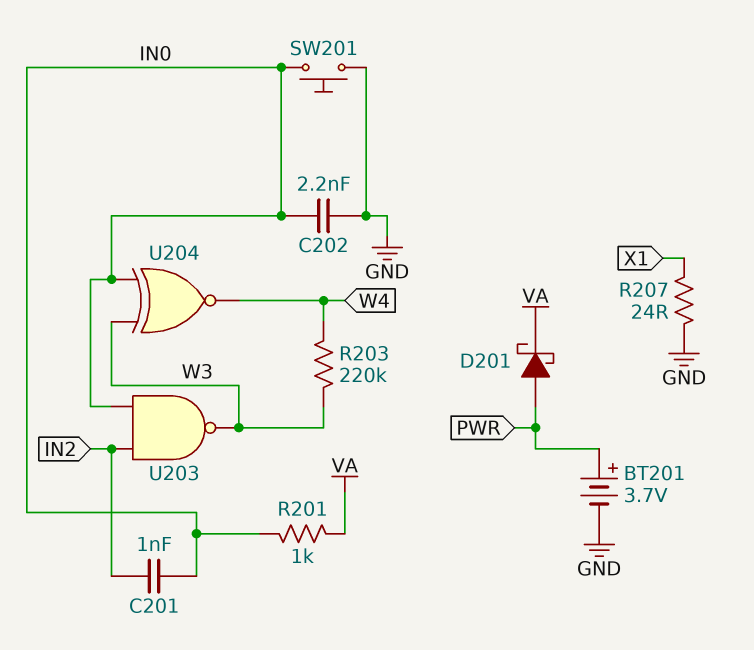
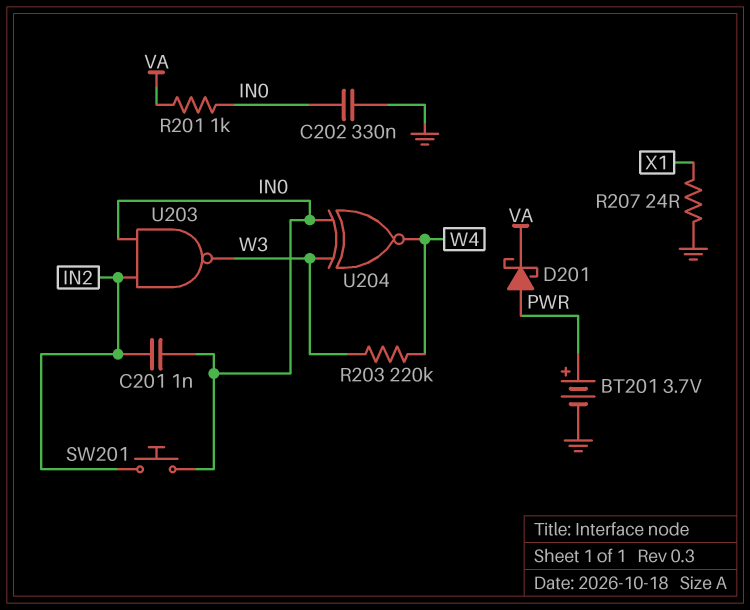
C202: 2.2nF (GND, IN0) -> 330nF (GND, IN0)
SW201: button (GND, IN0) -> button (IN0, IN2)

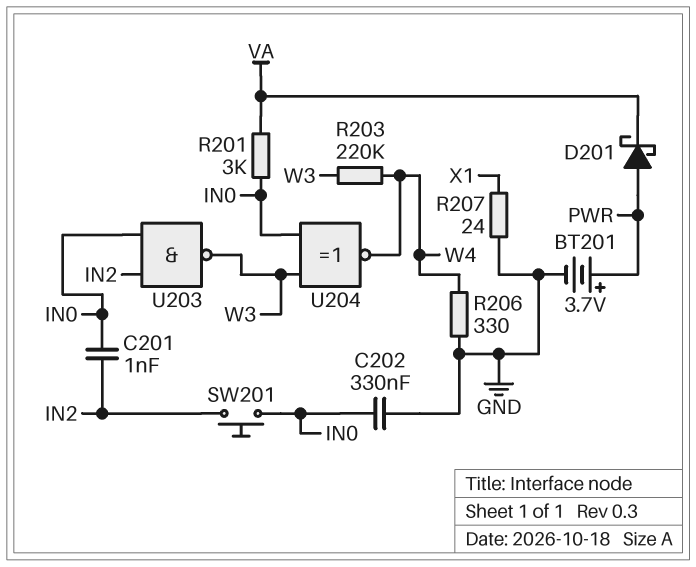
R201: 1k (IN0, VA) -> 3k (IN0, VA)
R206: none -> 330 (GND, W4)

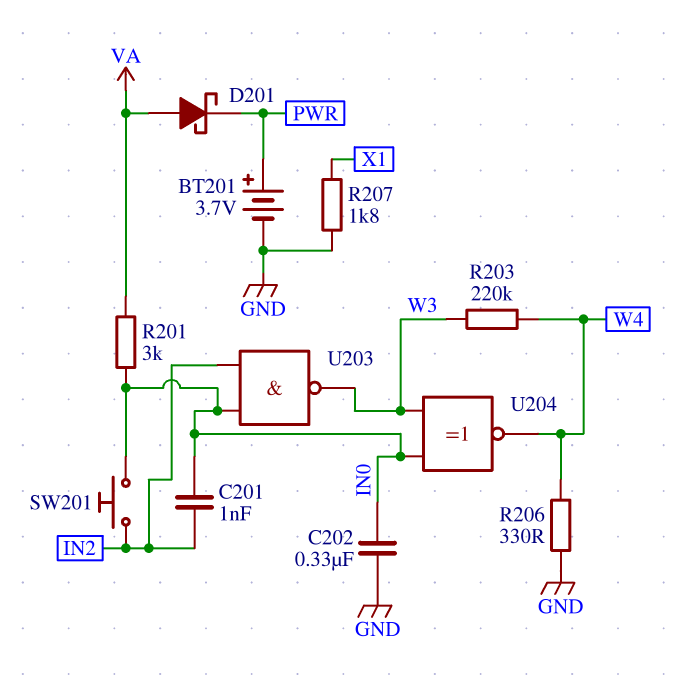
D201: schottky (A PWR, K VA) -> schottky (A VA, K PWR)
R207: 24 (GND, X1) -> 1.8k (GND, X1)

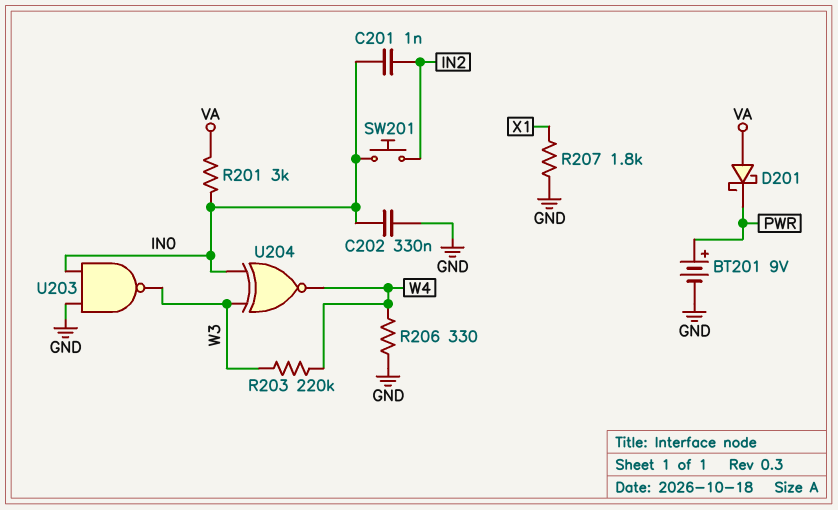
BT201: 3.7V (plus PWR, minus GND) -> 9V (plus PWR, minus GND)
U203: NAND (in IN0, in IN2, out W3) -> NAND (in GND, in IN0, out W3)

